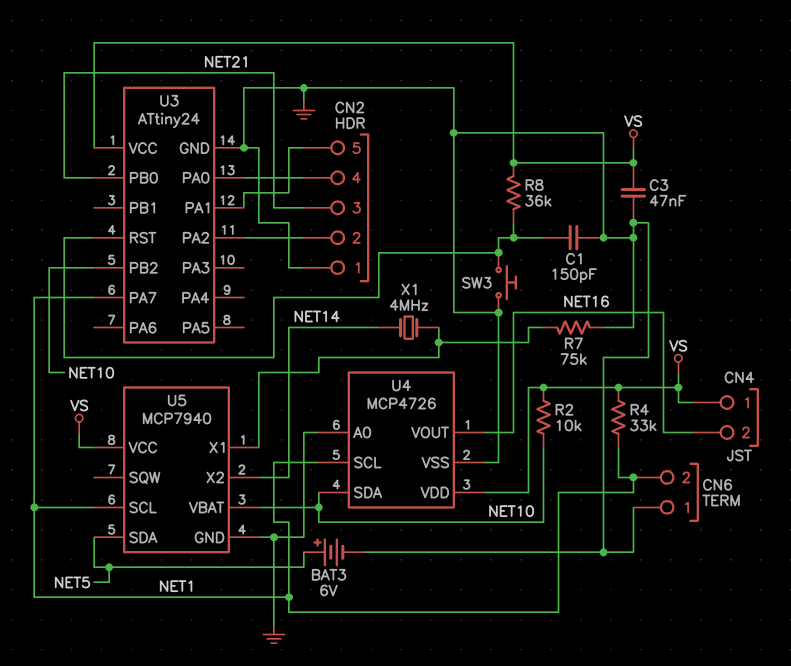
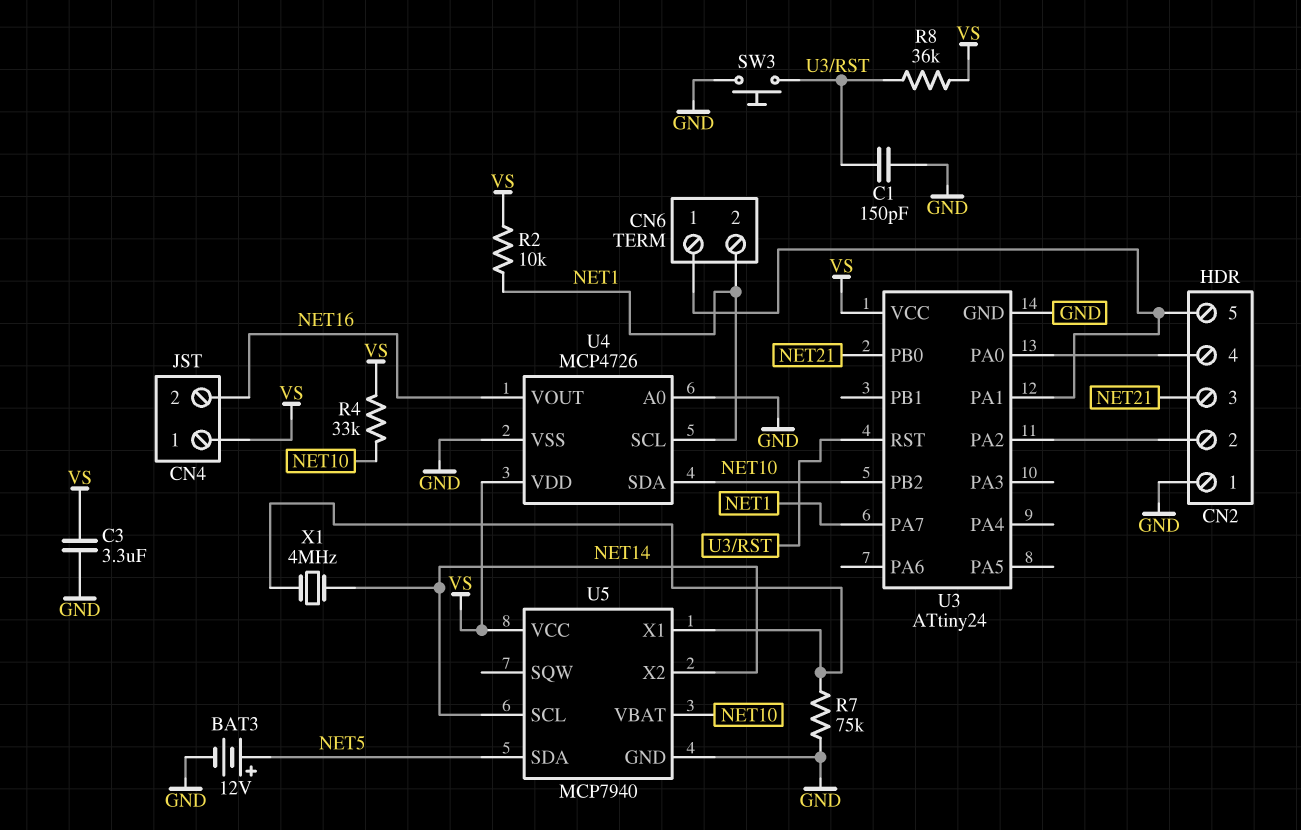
BAT3: 6V (plus NET5, minus GND) -> 12V (plus NET5, minus GND)
C3: 47nF (GND, VS) -> 3.3uF (GND, VS)
CN6 pin 1: GND -> CN2/5
R2: 10k (NET10, VS) -> 10k (NET1, VS)
R4: 33k (NET1, VS) -> 33k (NET10, VS)
U5 pin SCL: NET1 -> NET14

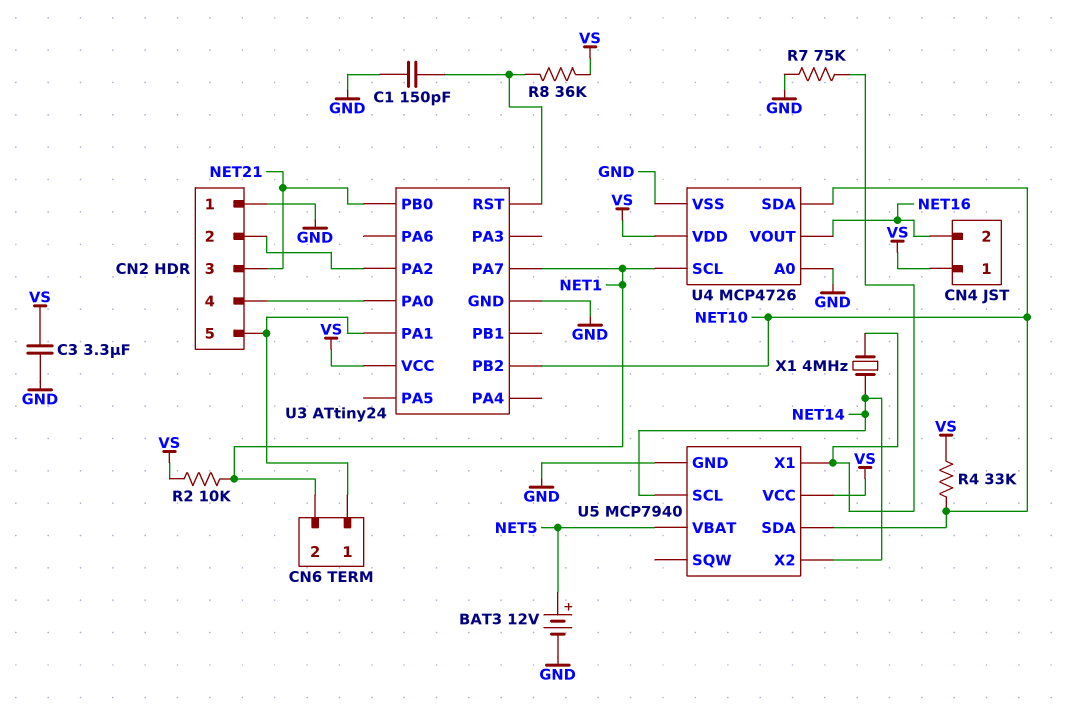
SW3: button (GND, U3/RST) -> none
U5 pin SDA: NET5 -> NET10
U5 pin VBAT: NET10 -> NET5

